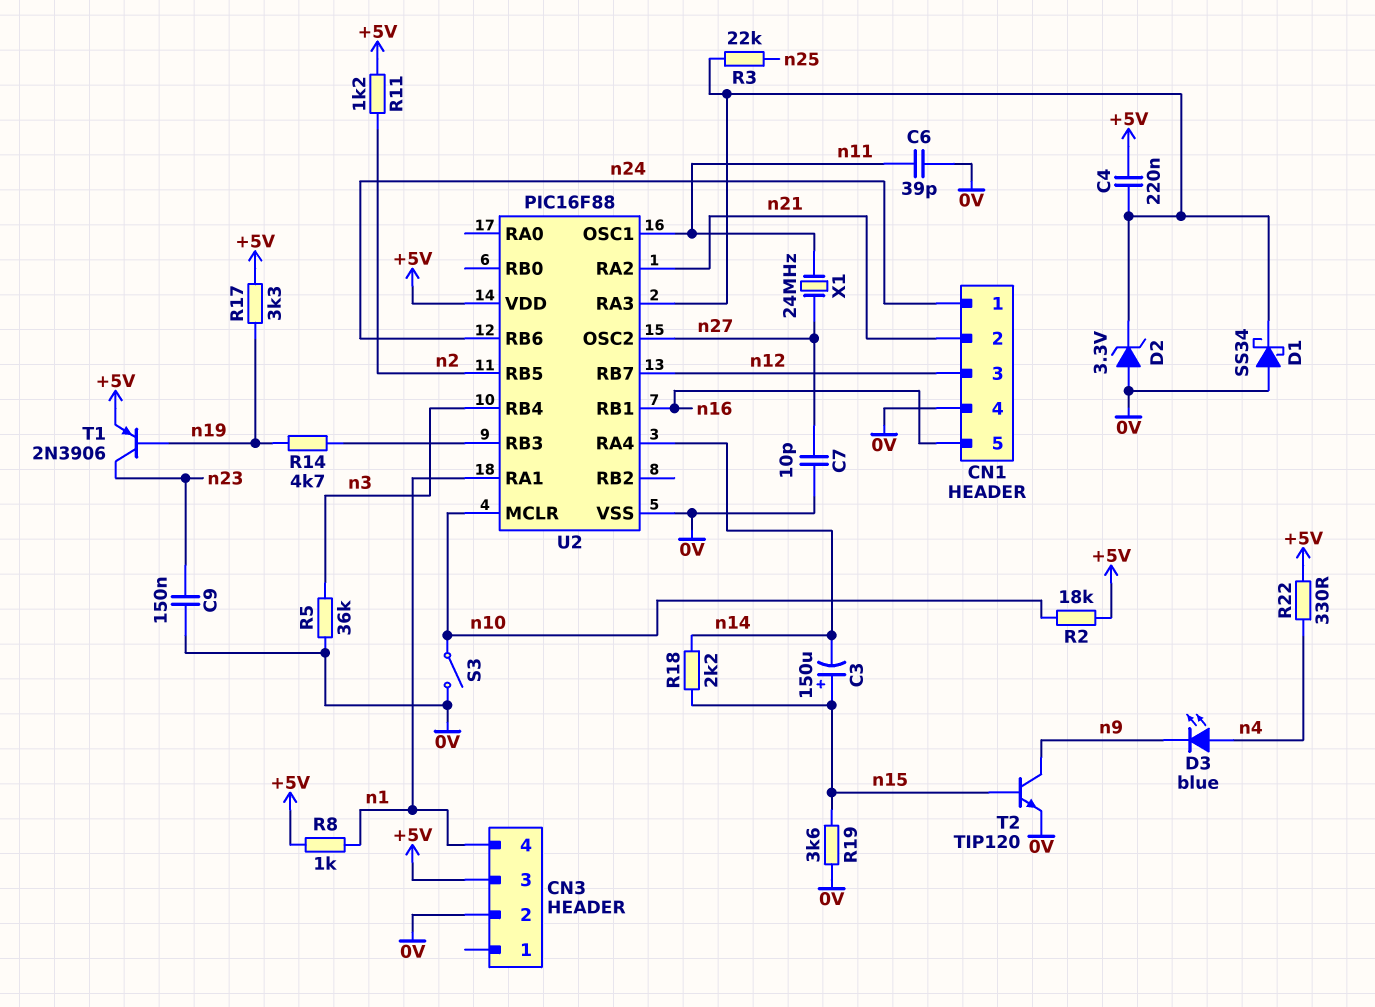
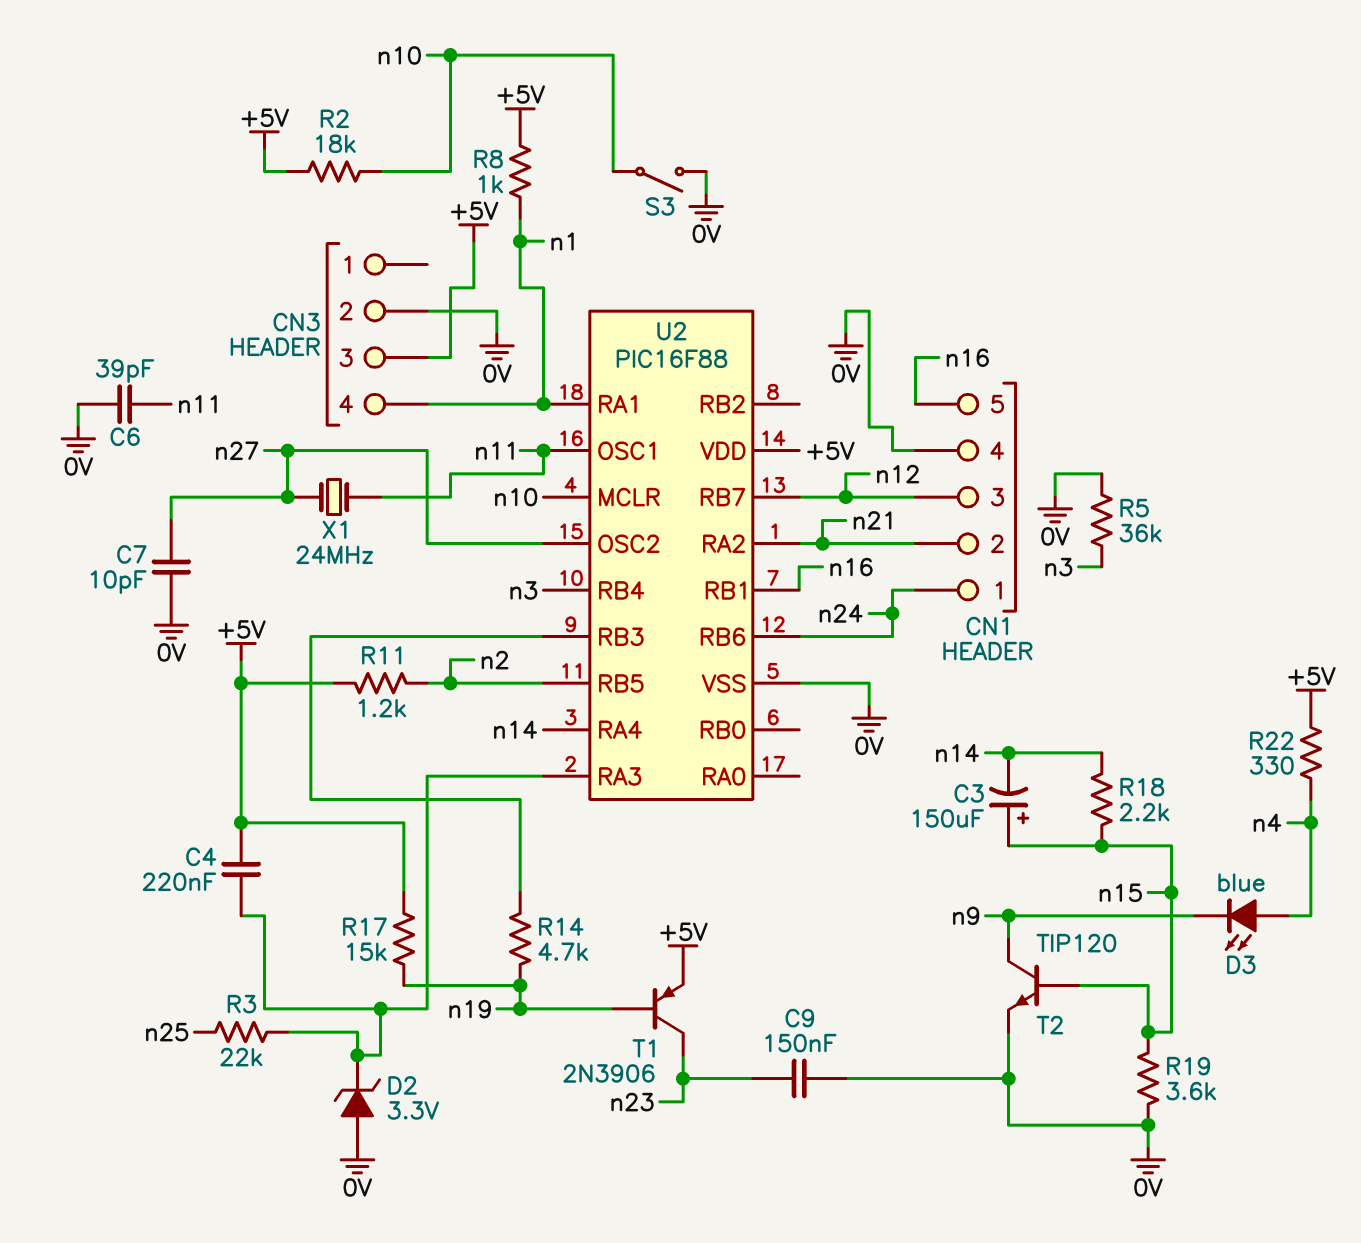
D1: schottky SS34 (A 0V, K U2/RA3) -> none
R17: 3.3k (+5V, n19) -> 15k (+5V, n19)

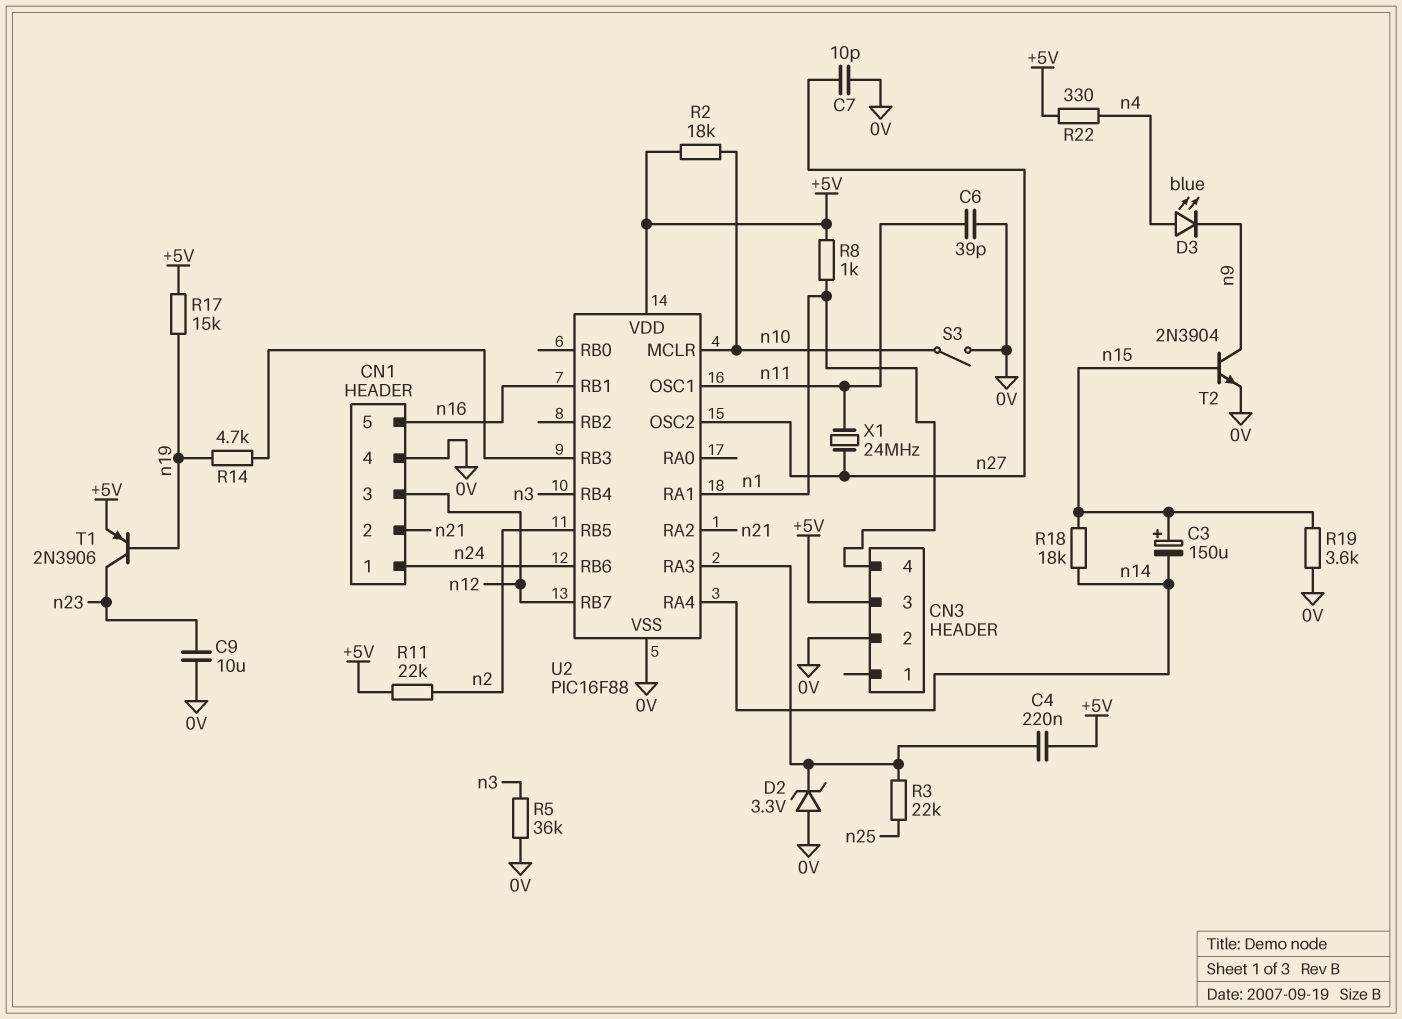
C9: 150nF (0V, n23) -> 10uF (0V, n23)
R11: 1.2k (+5V, n2) -> 22k (+5V, n2)
R18: 2.2k (n14, n15) -> 18k (n14, n15)
T2: NPN TIP120 (B n15, C n9, E 0V) -> NPN 2N3904 (B n15, C n9, E 0V)

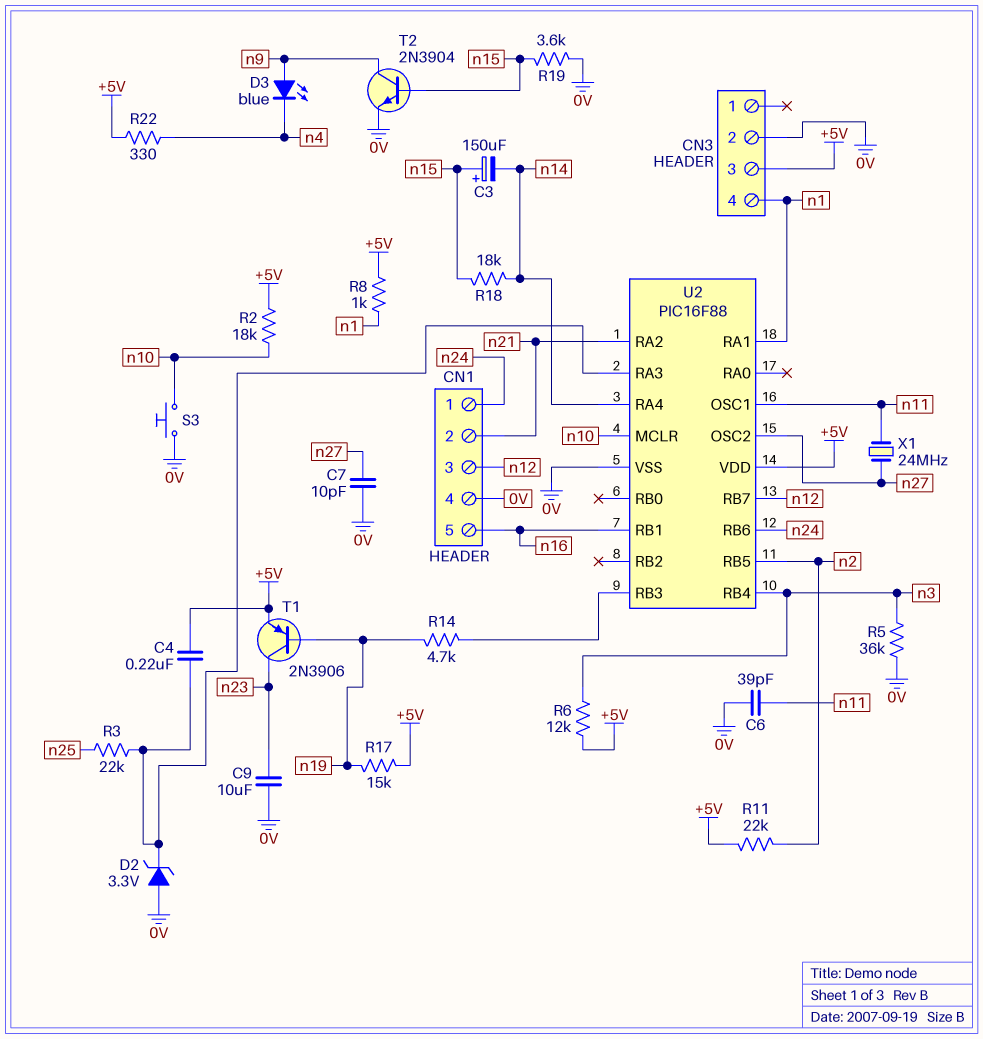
D3: LED blue (A n4, K n9) -> LED blue (A n9, K n4)
R6: none -> 12k (+5V, n3)
S3: switch (0V, n10) -> button (0V, n10)

